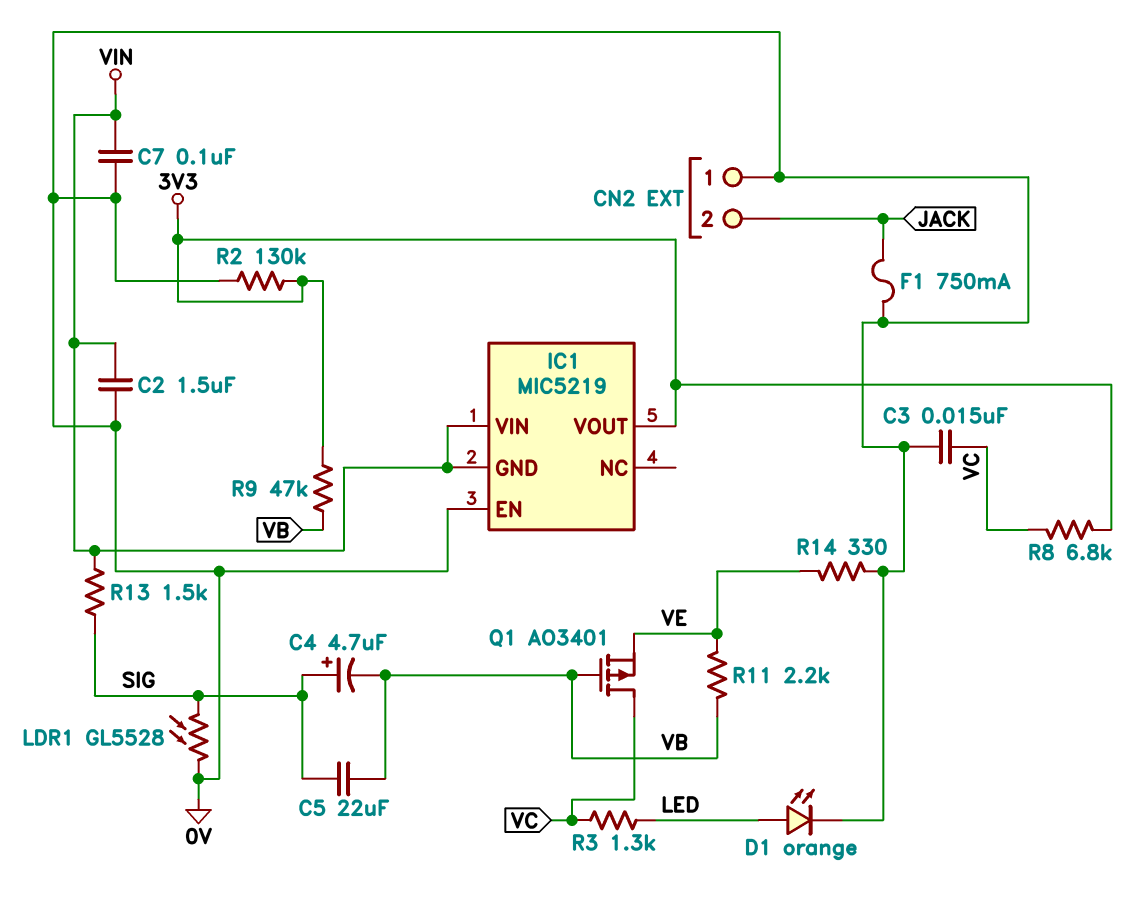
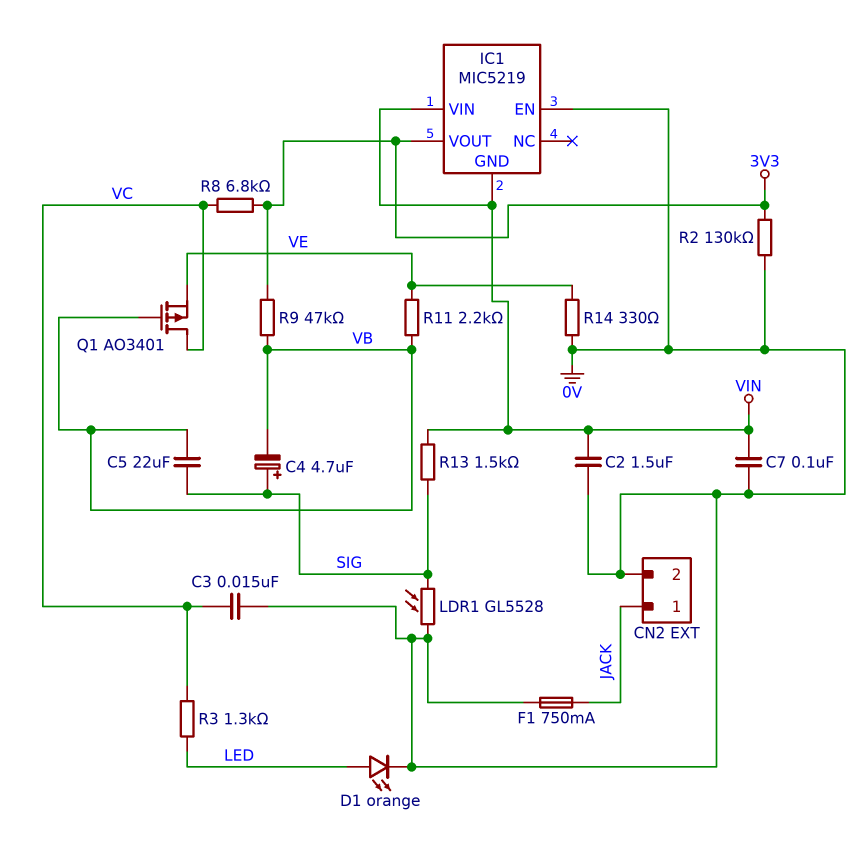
CN2 pin 1: 0V -> JACK
CN2 pin 2: JACK -> 0V

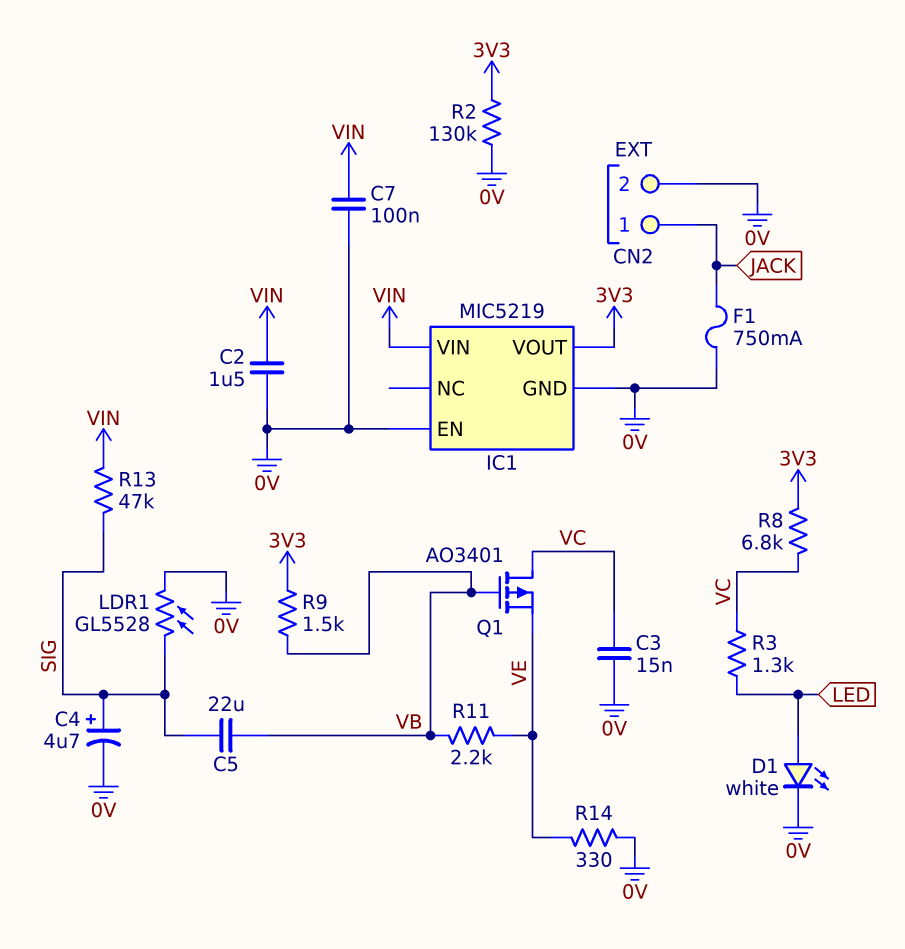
C4: 4.7uF (plus SIG, minus VB) -> 4.7uF (plus SIG, minus 0V)
D1: LED orange (A LED, K 0V) -> LED white (A LED, K 0V)
IC1 pin GND: VIN -> 0V
R9: 47k (3V3, VB) -> 1.5k (3V3, VB)
R13: 1.5k (SIG, VIN) -> 47k (SIG, VIN)

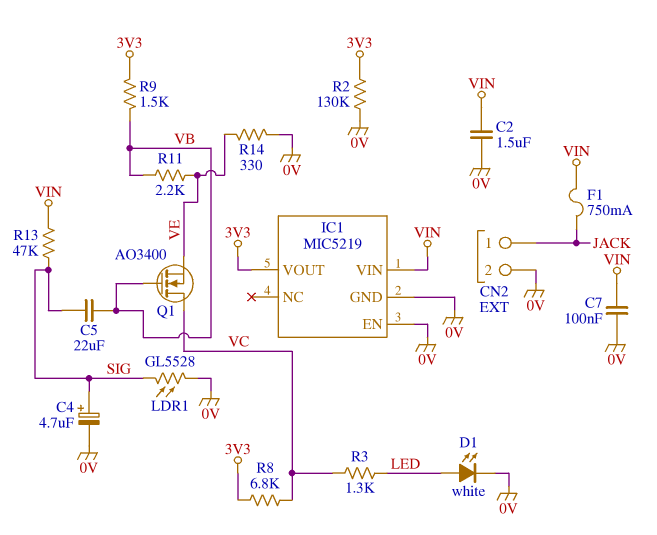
C3: 15nF (0V, VC) -> none
F1: 750mA (0V, JACK) -> 750mA (JACK, VIN)
Q1: PMOS AO3401 (G VB, D VC, S VE) -> NMOS AO3400 (G VB, D VC, S VE)

